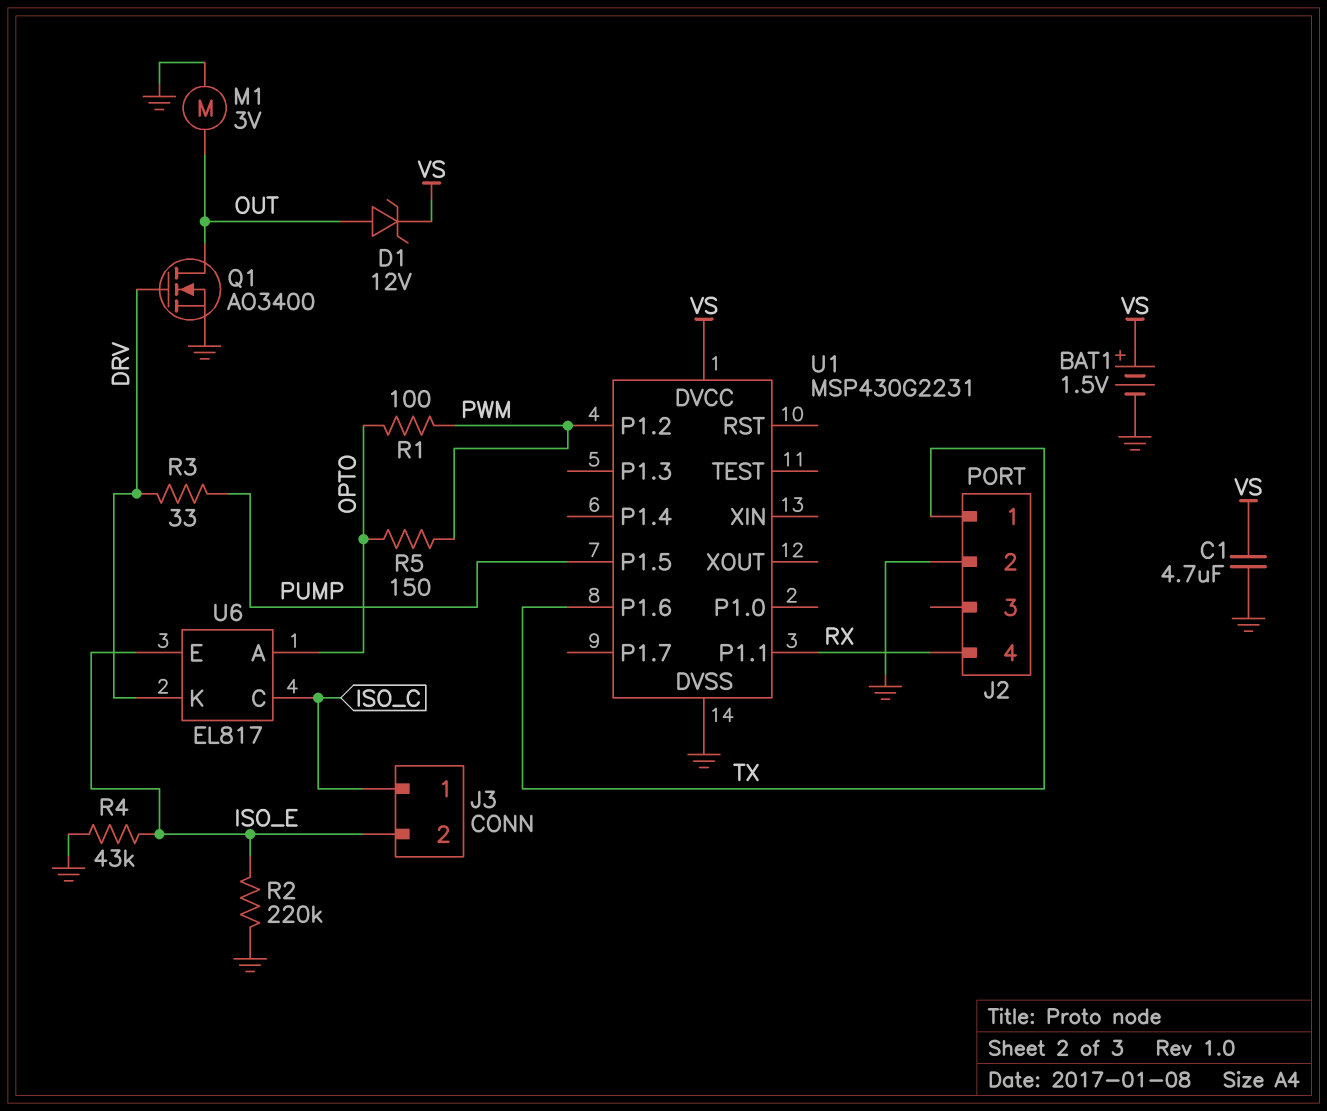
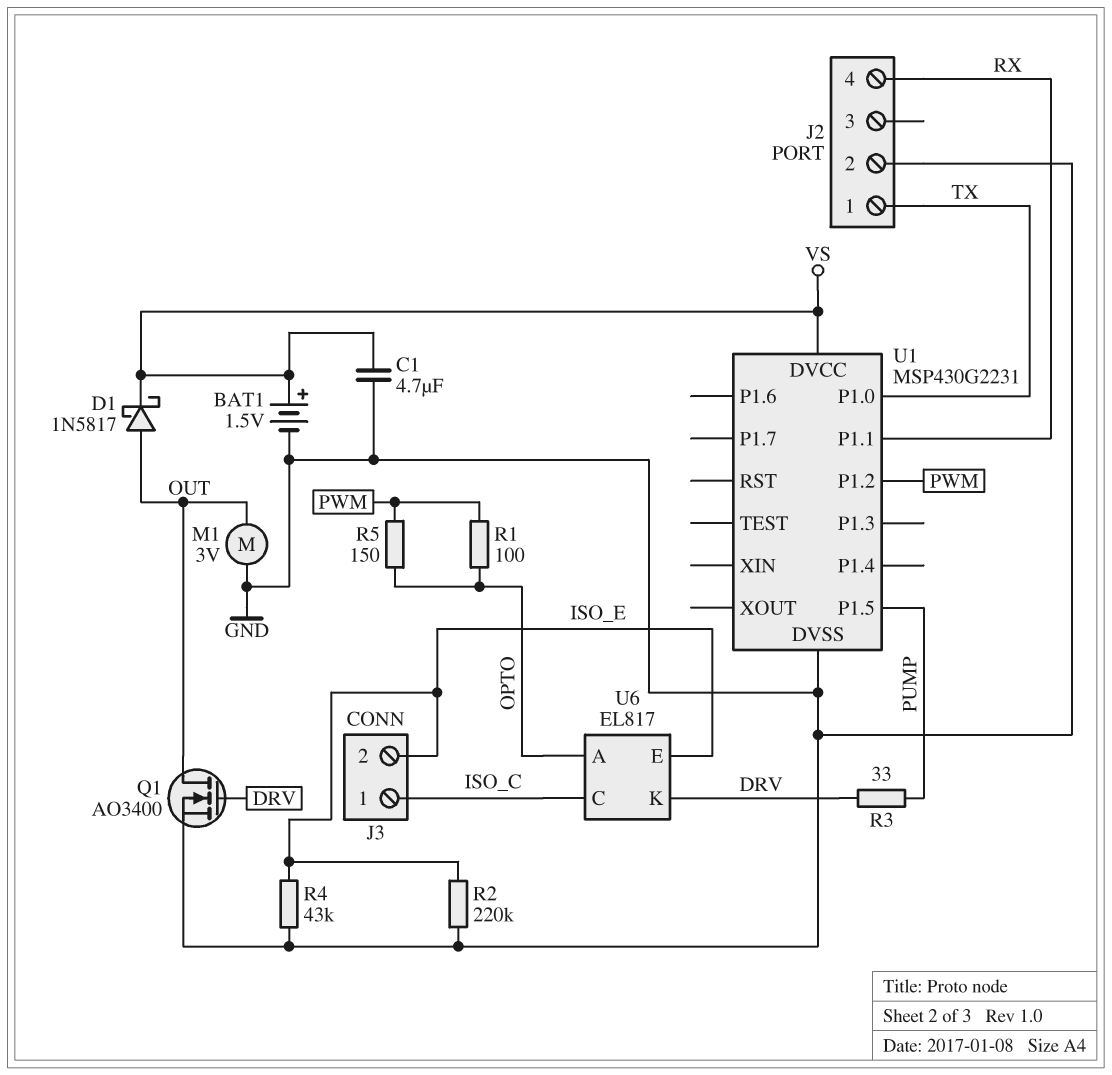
D1: zener 12V (A OUT, K VS) -> schottky 1N5817 (A OUT, K VS)
U1 pin P1.0: none -> TX
U1 pin P1.6: TX -> none

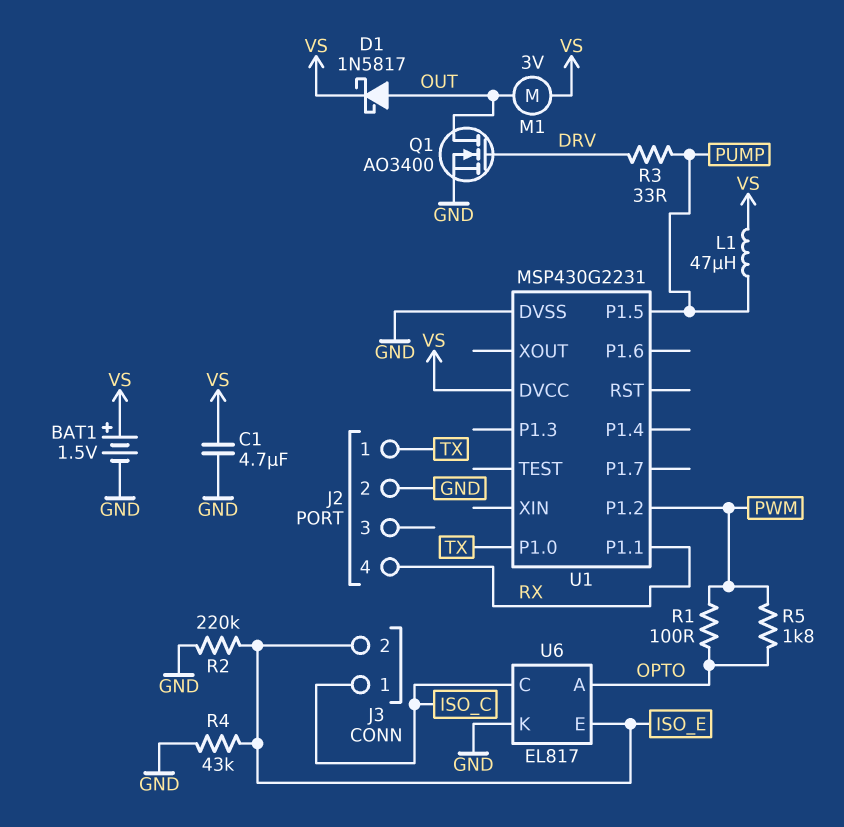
L1: none -> 47uH (PUMP, VS)
M1: motor 3V (GND, OUT) -> motor 3V (OUT, VS)
R5: 150 (OPTO, PWM) -> 1.8k (OPTO, PWM)
U6 pin K: DRV -> GND

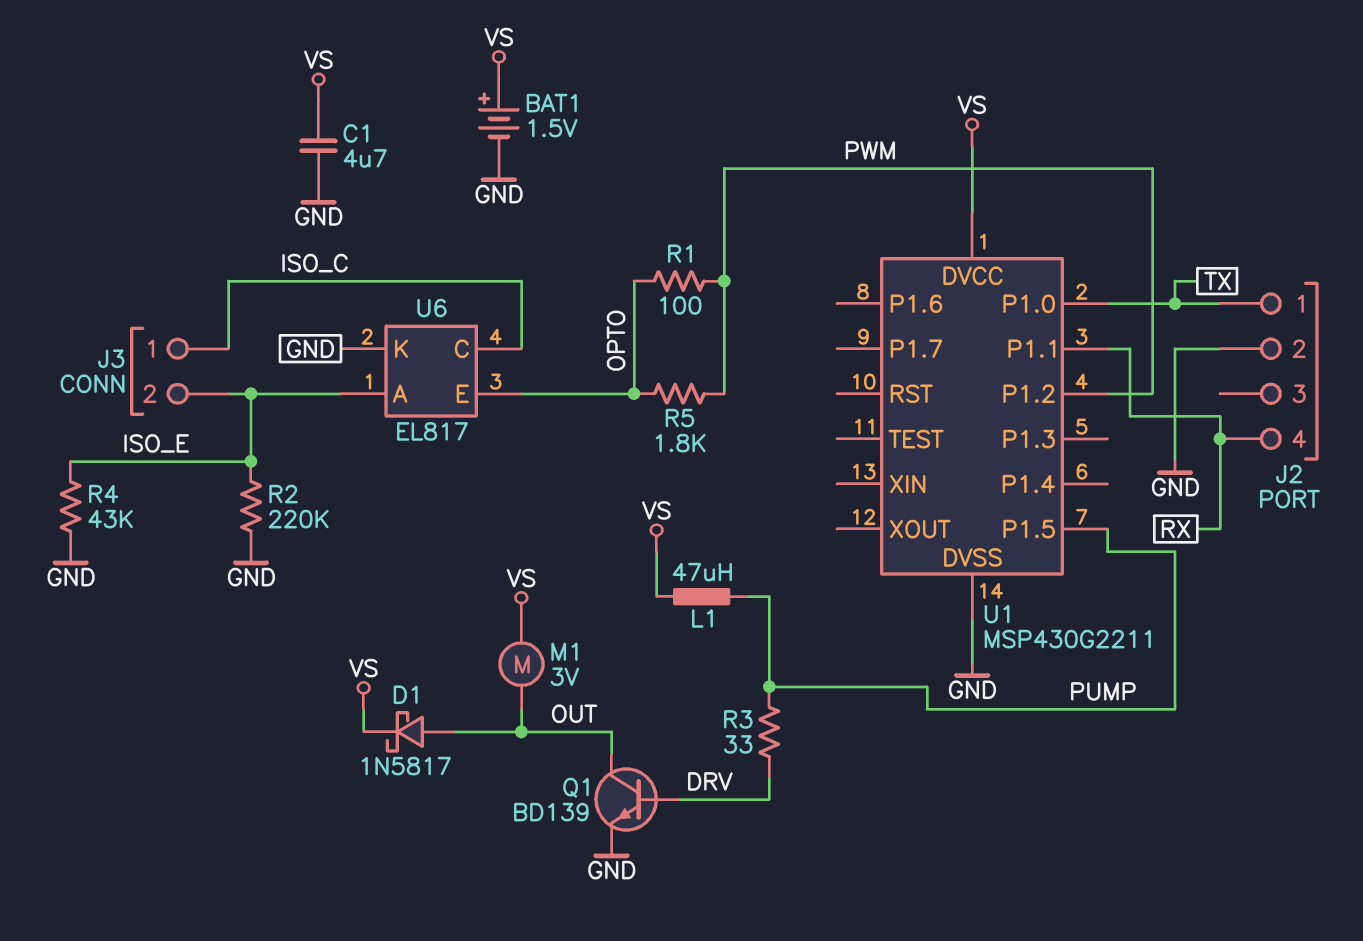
Q1: NMOS AO3400 (G DRV, D OUT, S GND) -> NPN BD139 (B DRV, C OUT, E GND)
U1: MSP430G2231 -> MSP430G2211
U6 pin A: OPTO -> ISO_E
U6 pin E: ISO_E -> OPTO

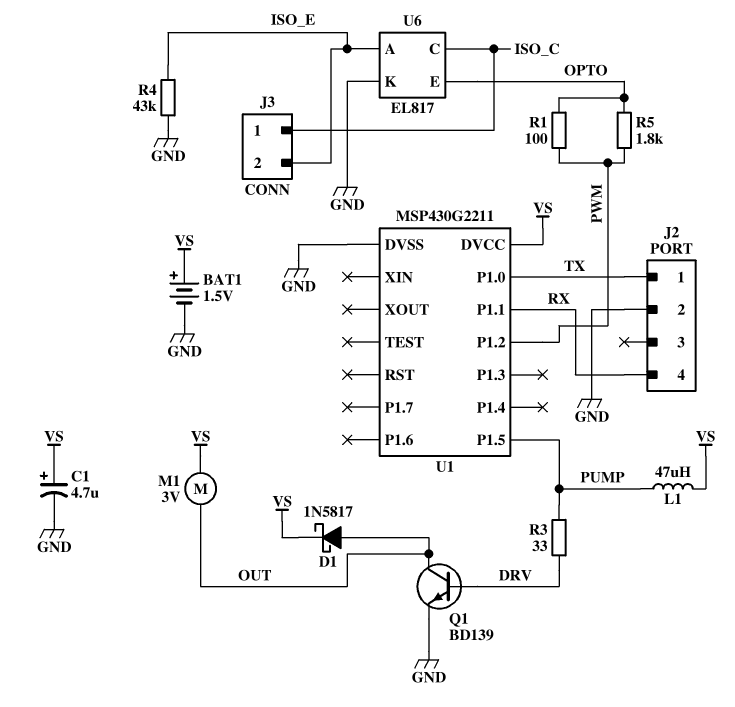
C1: 4.7uF (GND, VS) -> 4.7uF (plus VS, minus GND)
R2: 220k (GND, ISO_E) -> none

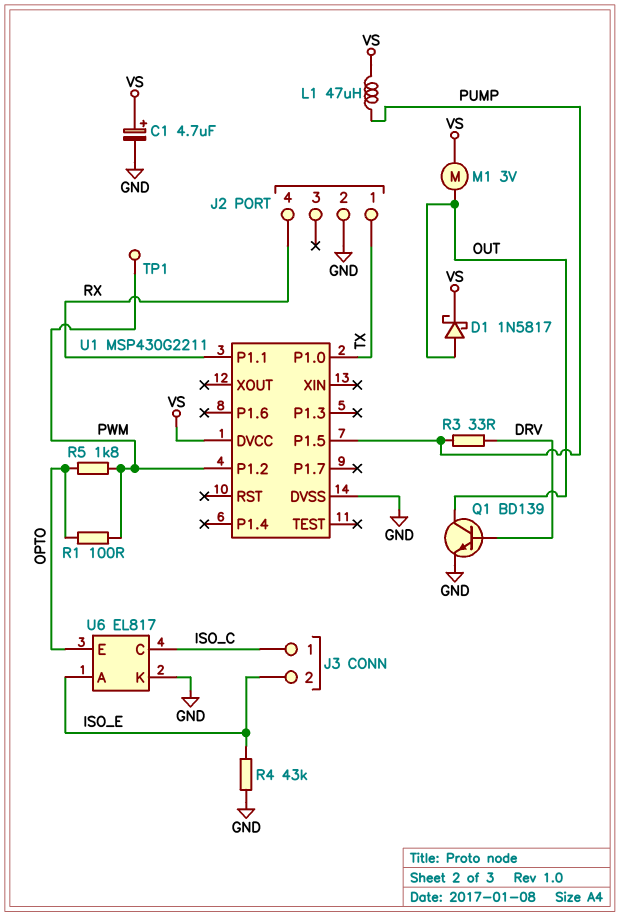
BAT1: 1.5V (plus VS, minus GND) -> none
TP1: none -> test point (PWM)

